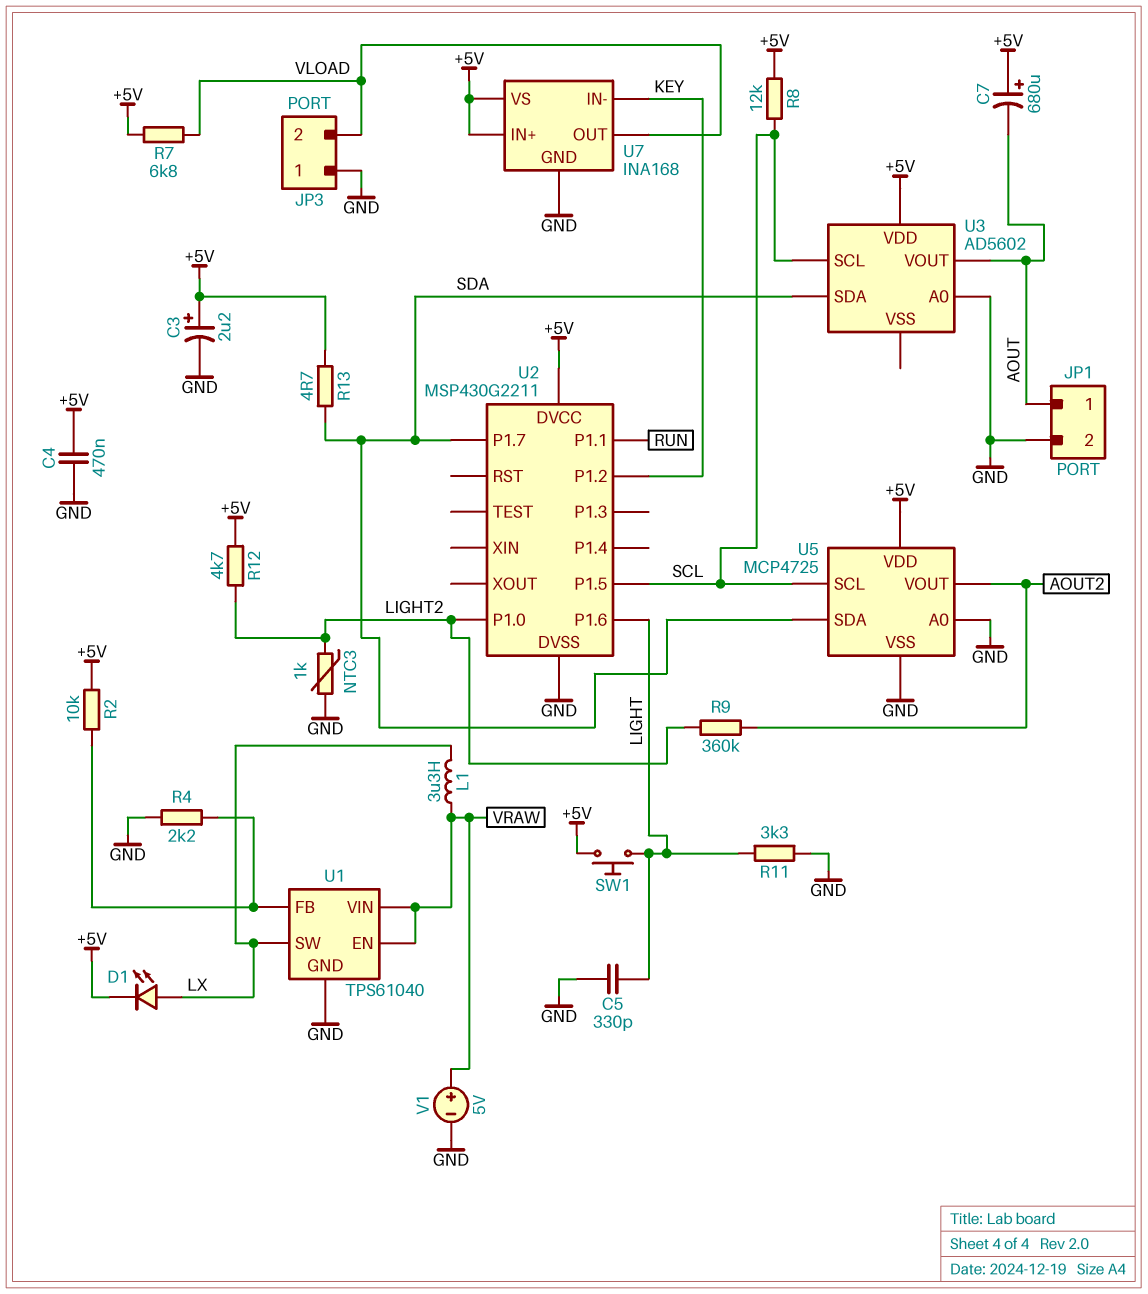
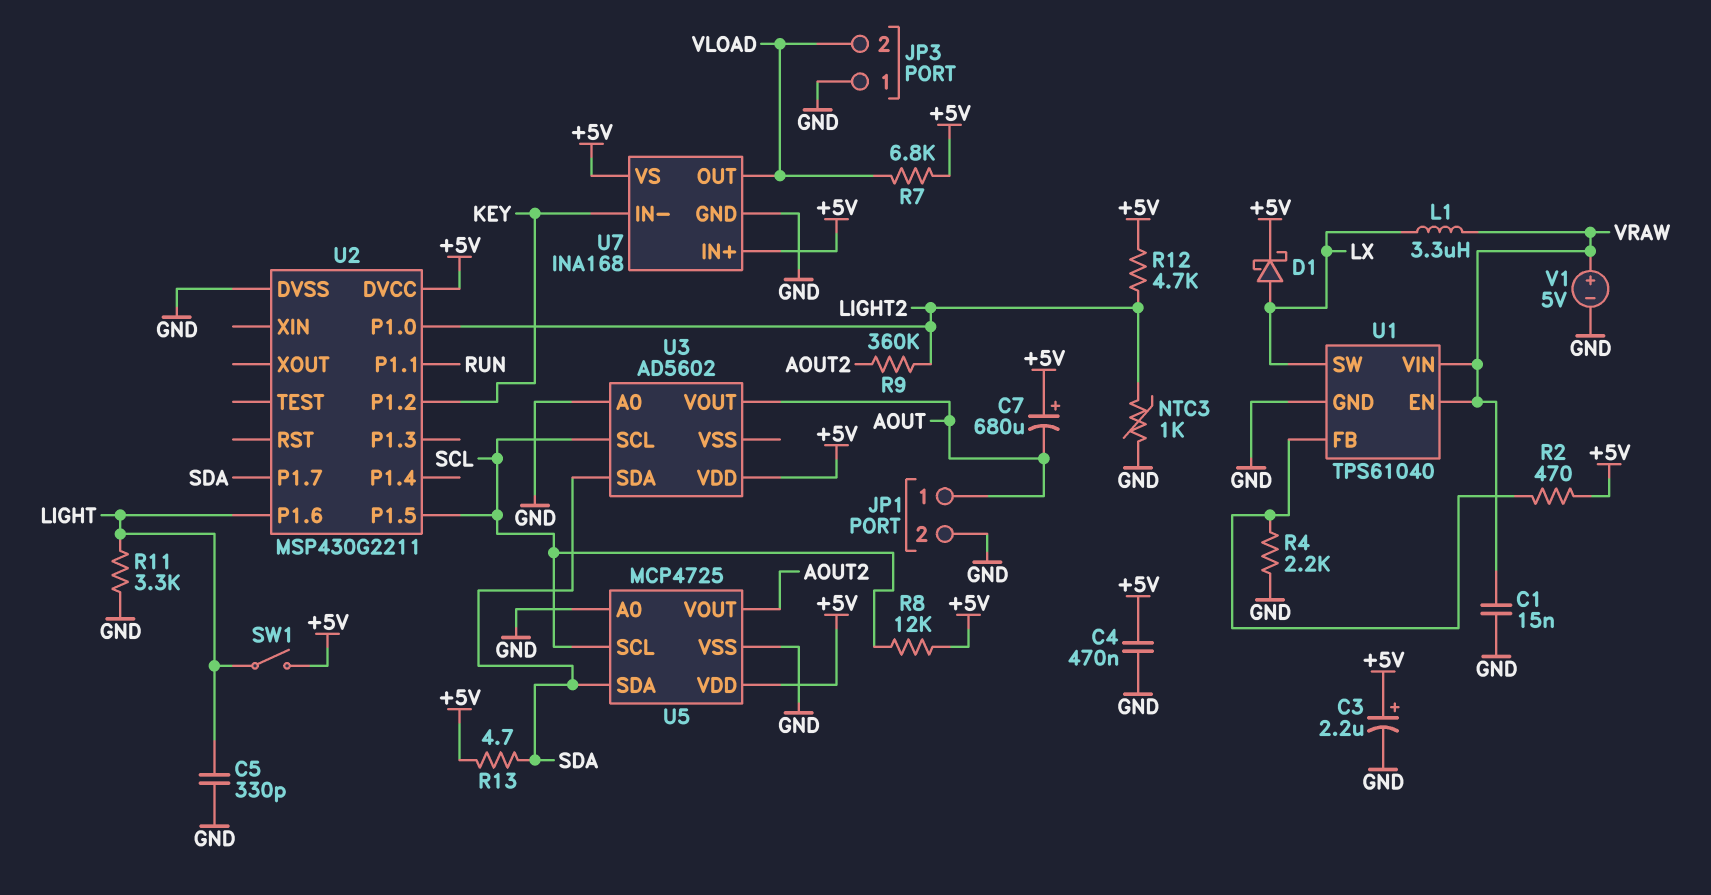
C1: none -> 15nF (GND, VRAW)
D1: LED (A LX, K +5V) -> schottky (A LX, K +5V)
R2: 10k (+5V, U1/FB) -> 470 (+5V, U1/FB)
SW1: button (+5V, LIGHT) -> switch (+5V, LIGHT)

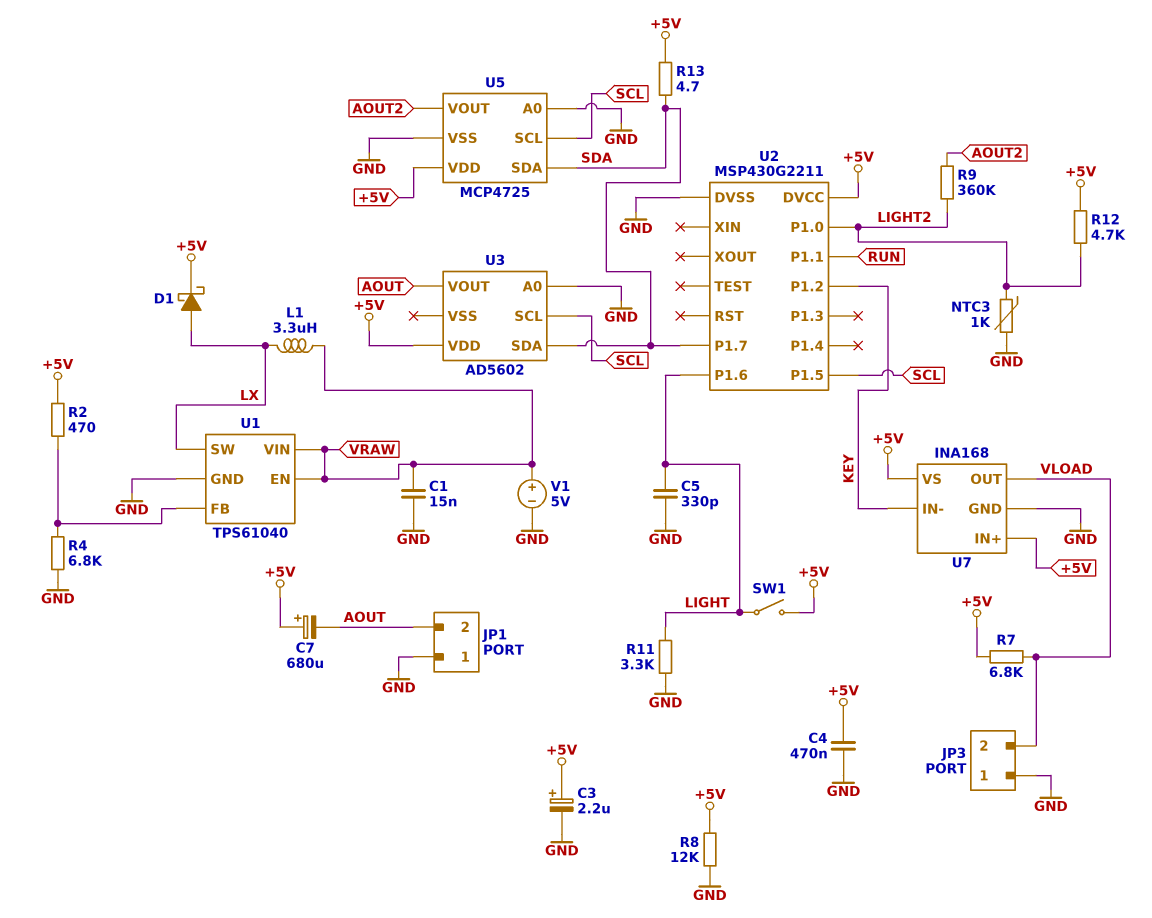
JP1 pin 1: AOUT -> GND
JP1 pin 2: GND -> AOUT
R4: 2.2k (GND, U1/FB) -> 6.8k (GND, U1/FB)
R8: 12k (+5V, SCL) -> 12k (+5V, GND)

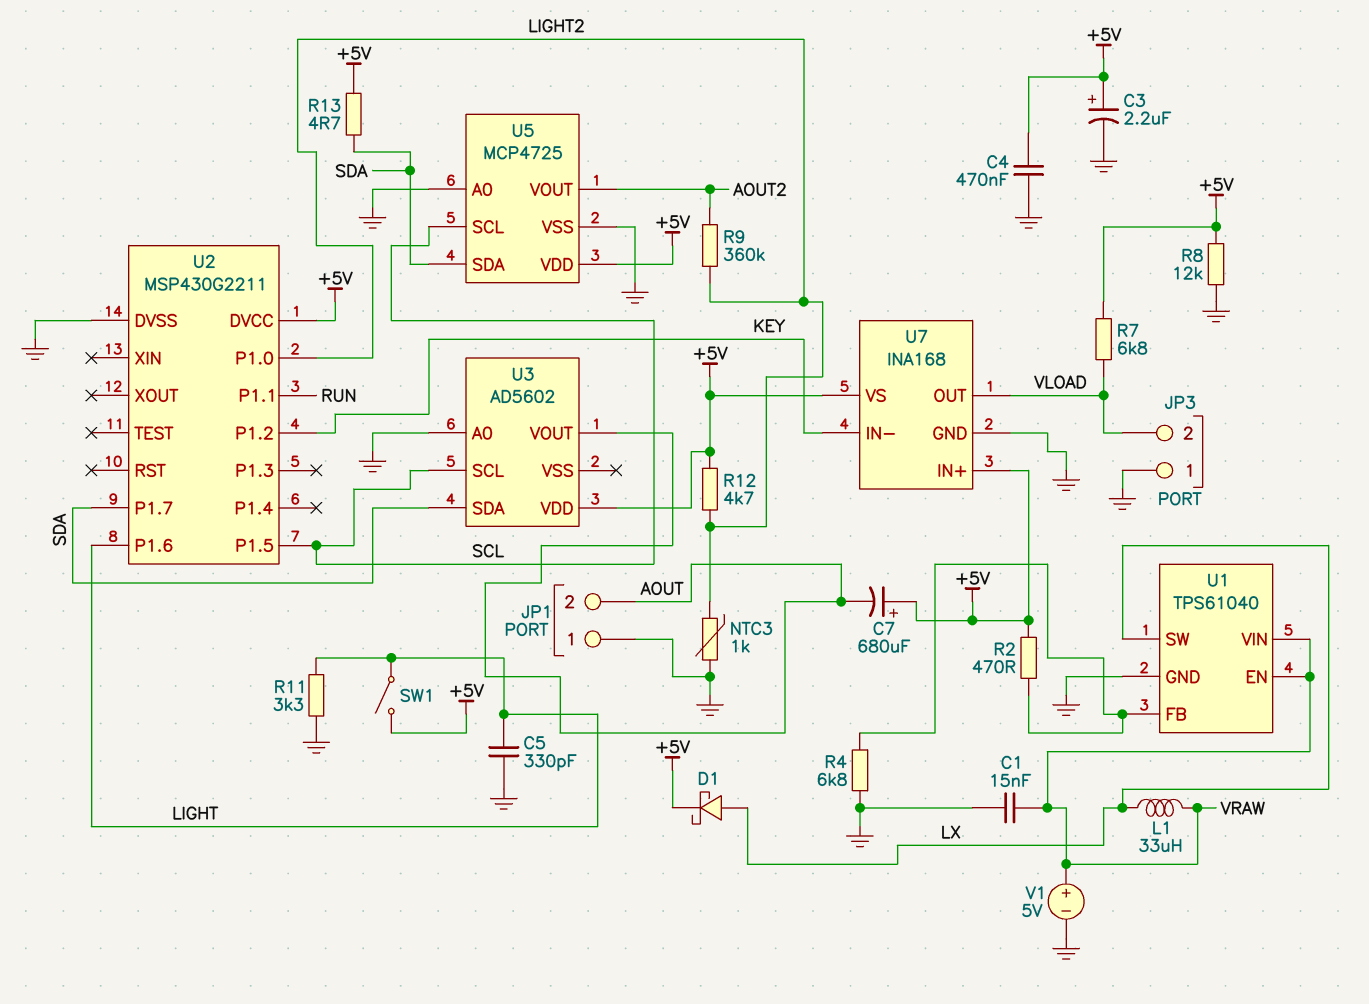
L1: 3.3uH (LX, VRAW) -> 33uH (LX, VRAW)

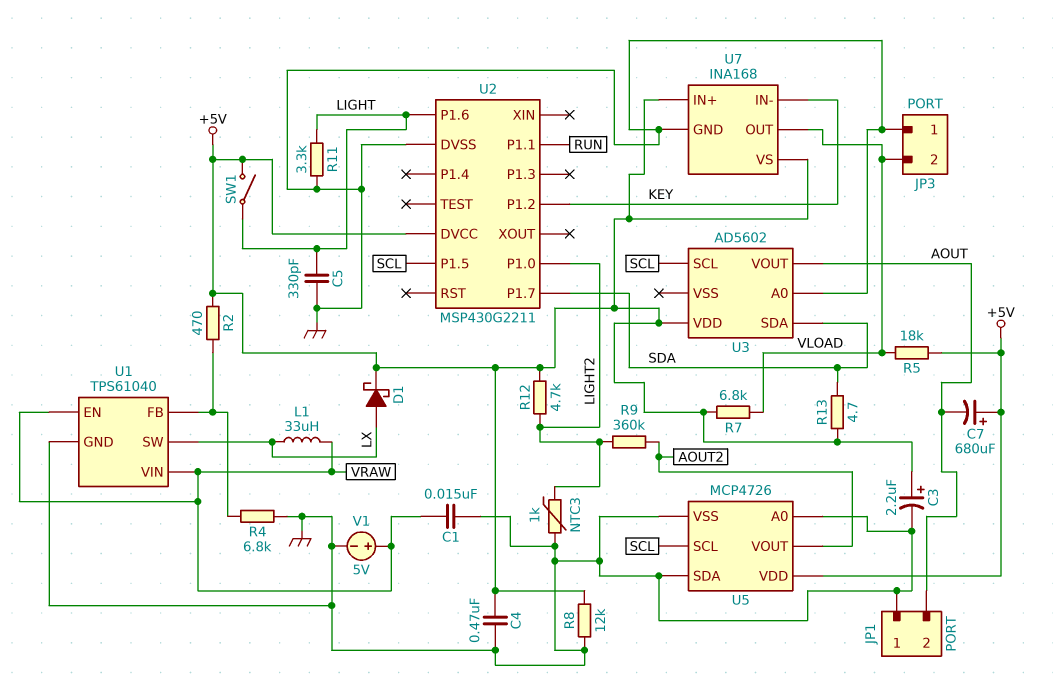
R5: none -> 18k (+5V, VLOAD)
U5: MCP4725 -> MCP4726
U5 pin SDA: SDA -> GND

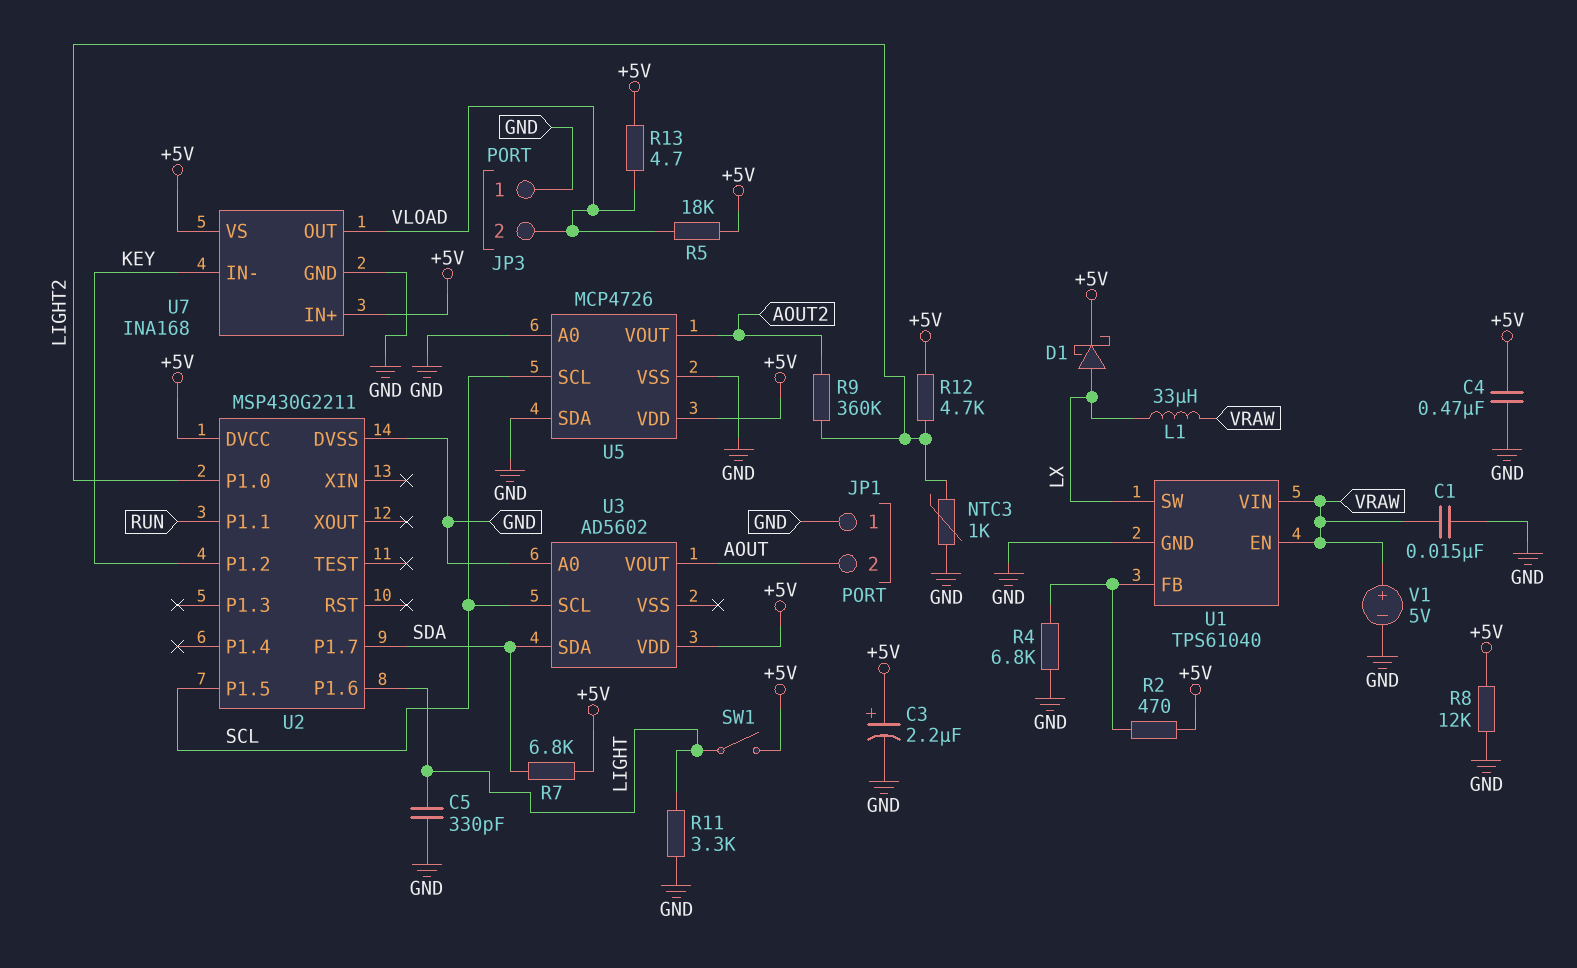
C7: 680uF (plus +5V, minus AOUT) -> none
R7: 6.8k (+5V, VLOAD) -> 6.8k (+5V, SDA)
R13: 4.7 (+5V, SDA) -> 4.7 (+5V, VLOAD)

